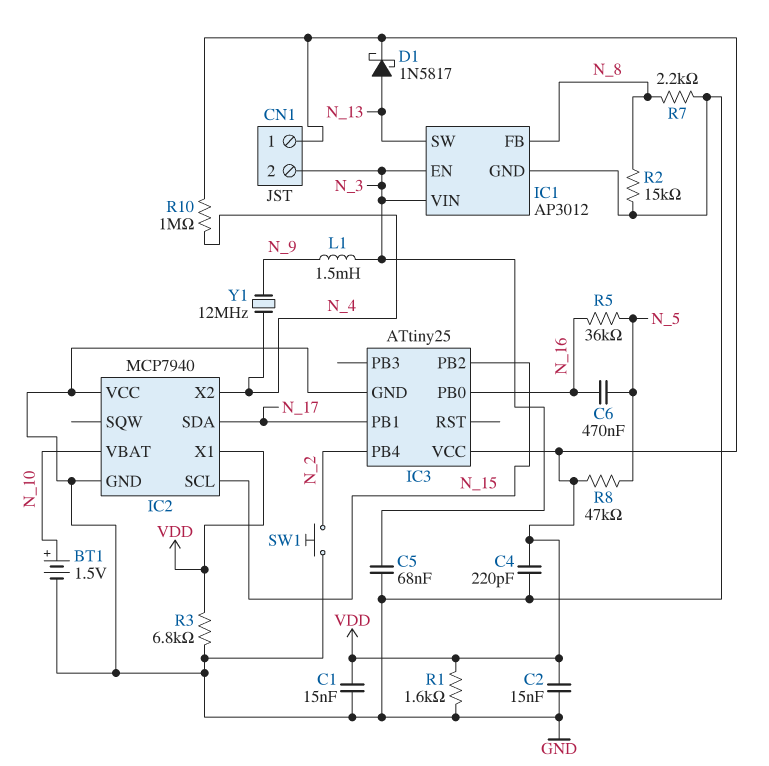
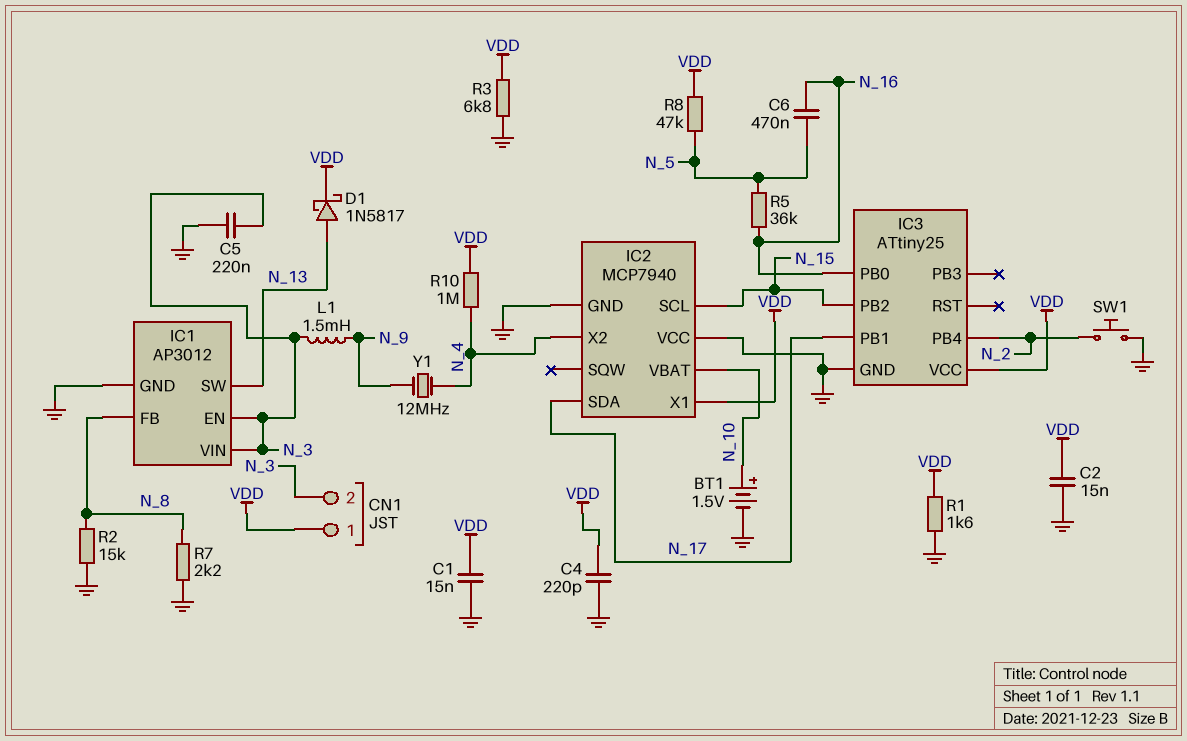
C5: 68nF (GND, N_3) -> 220nF (GND, N_3)

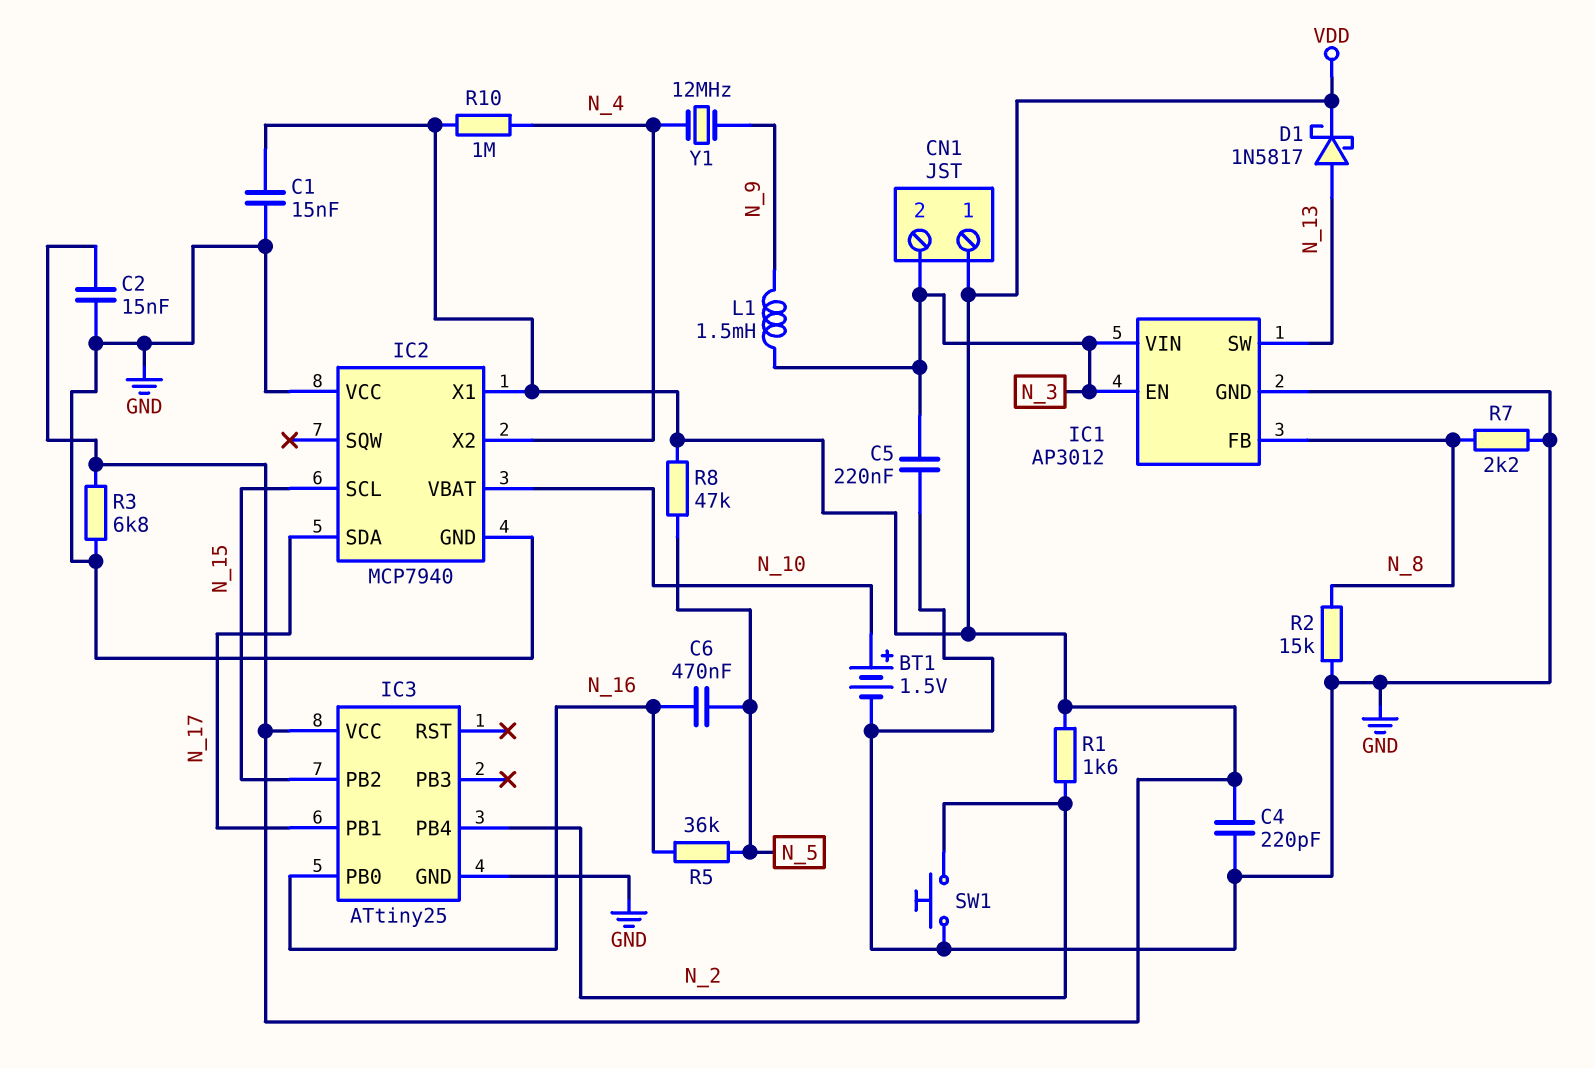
R1: 1.6k (GND, VDD) -> 1.6k (N_2, VDD)

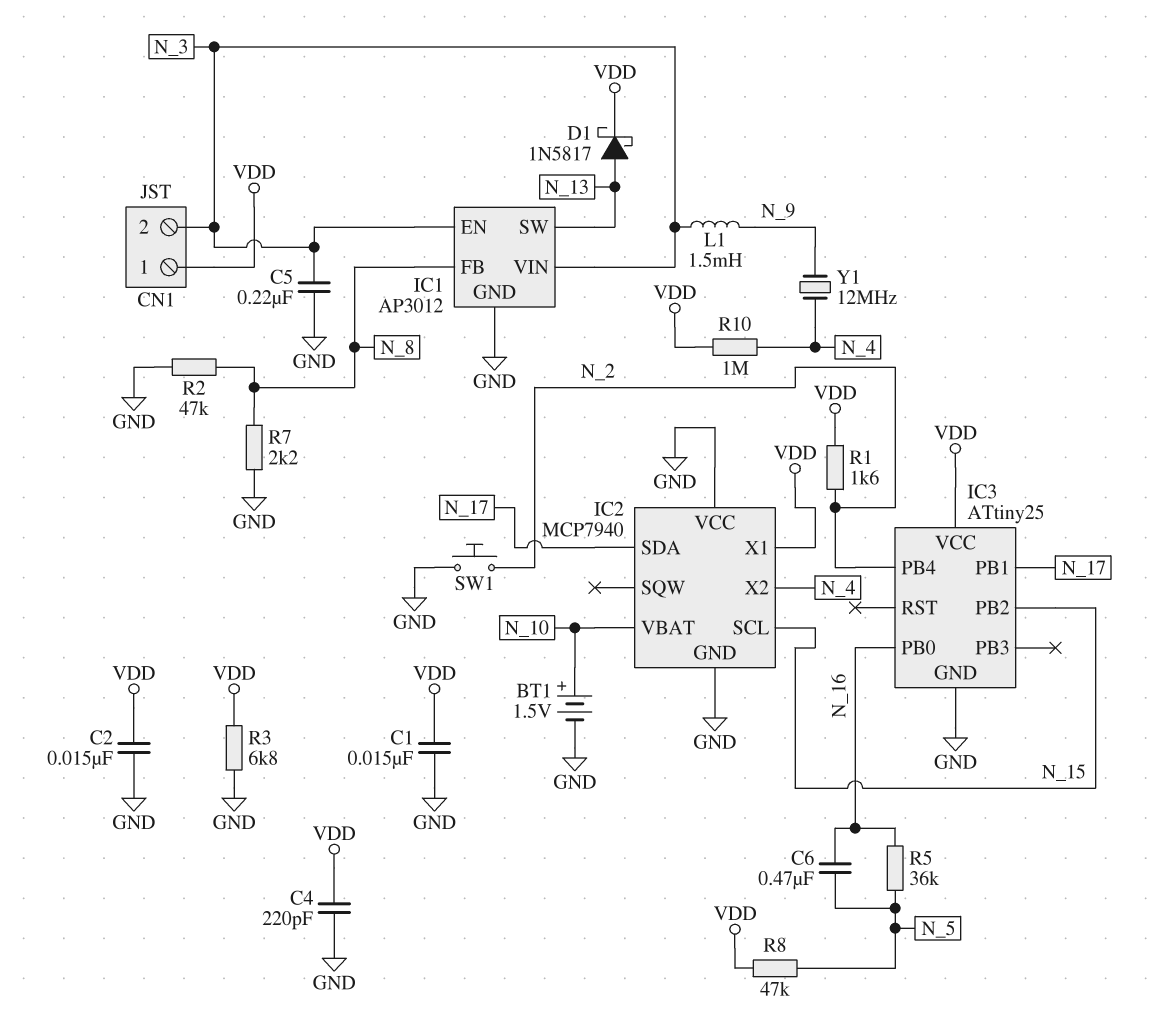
R2: 15k (GND, N_8) -> 47k (GND, N_8)

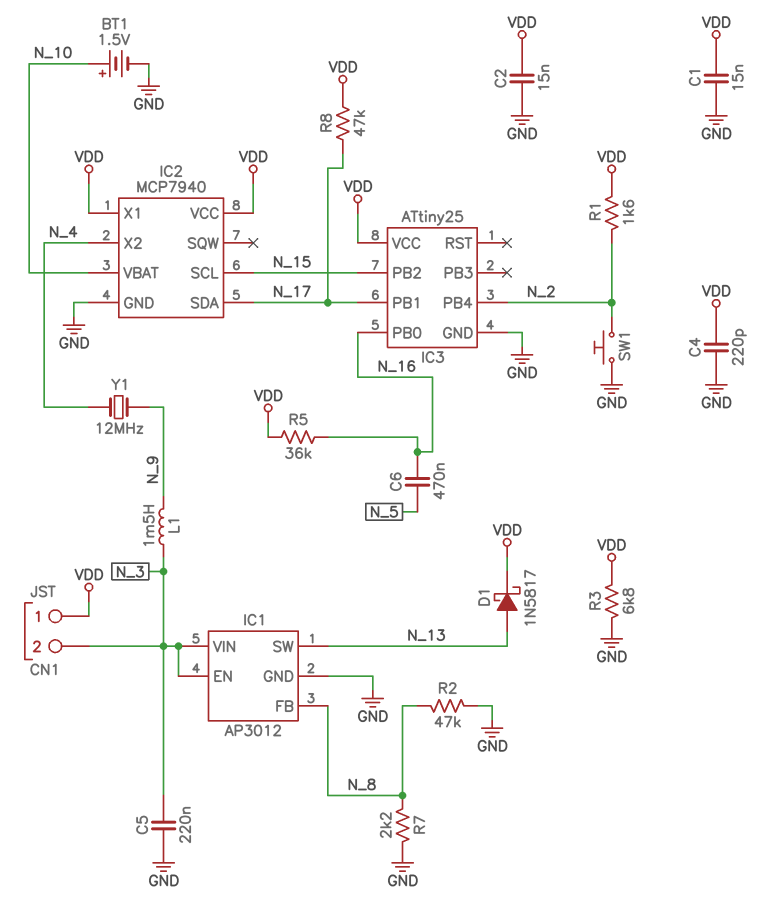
IC2 pin VCC: GND -> VDD
R5: 36k (N_5, N_16) -> 36k (N_16, VDD)
R8: 47k (N_5, VDD) -> 47k (N_17, VDD)
R10: 1M (N_4, VDD) -> none

